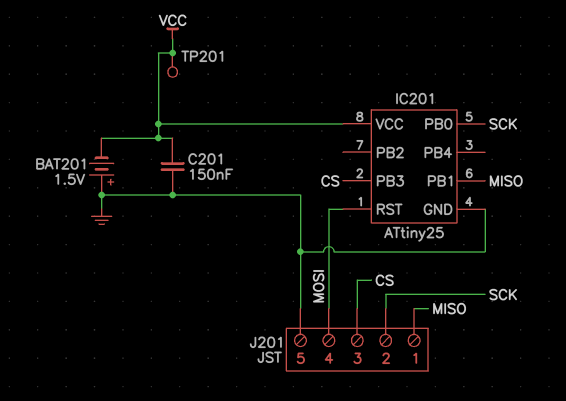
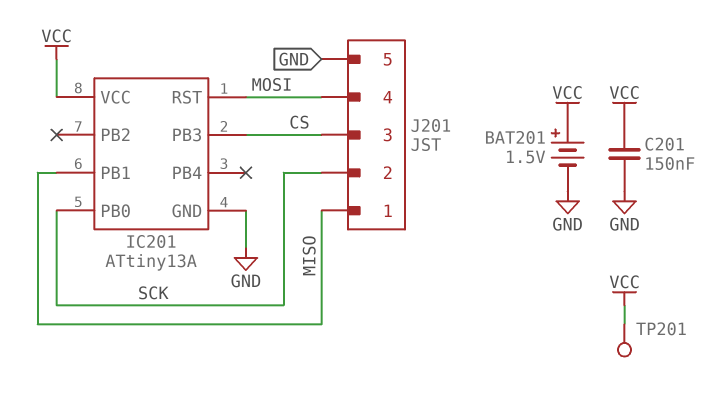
BAT201: 1.5V (plus GND, minus VCC) -> 1.5V (plus VCC, minus GND)
IC201: ATtiny25 -> ATtiny13A

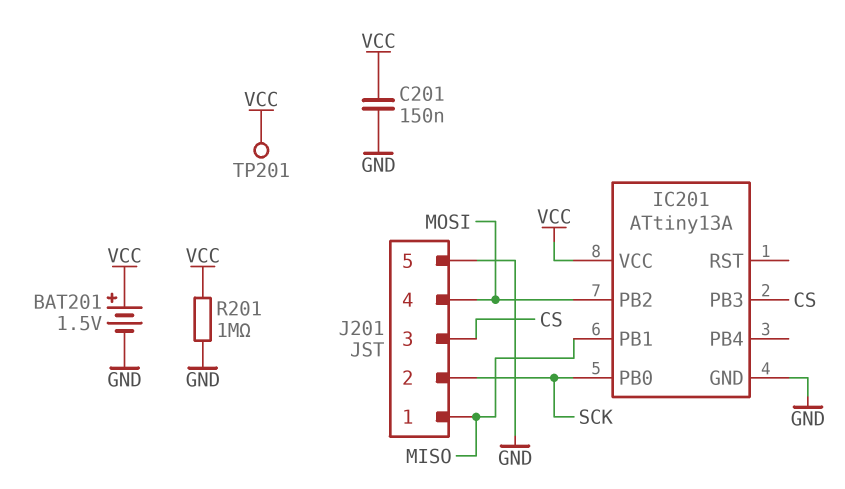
IC201 pin PB2: none -> MOSI
IC201 pin RST: MOSI -> none
R201: none -> 1M (GND, VCC)

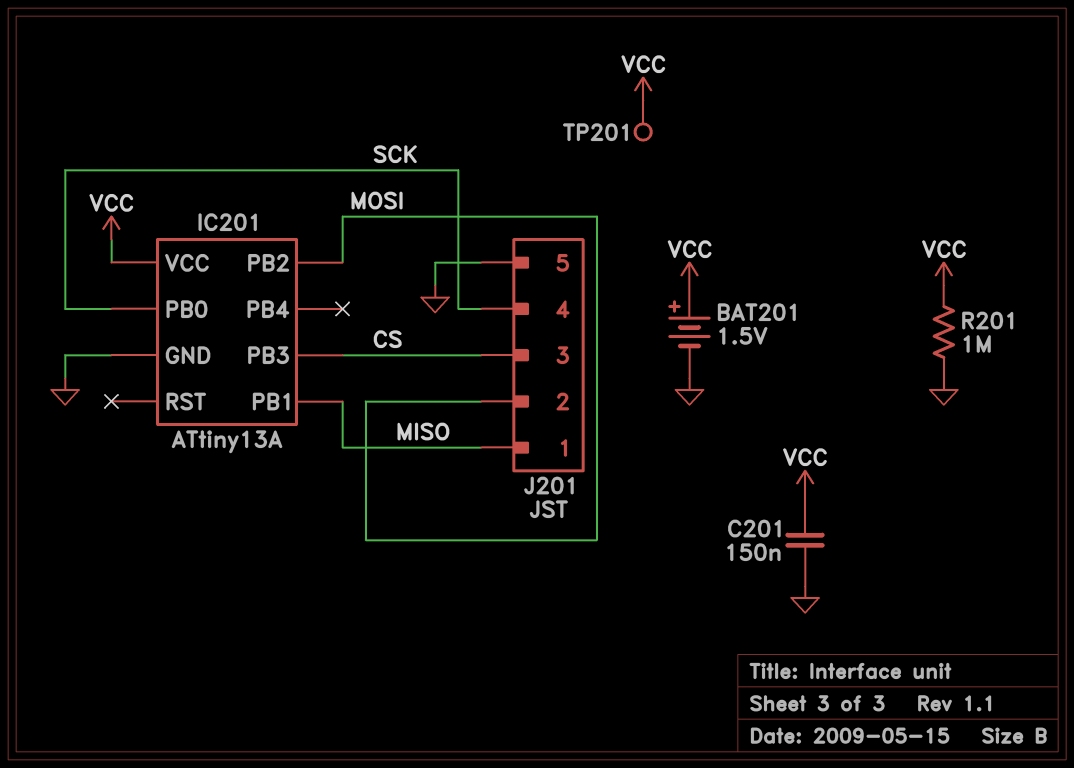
J201 pin 2: SCK -> MOSI
J201 pin 4: MOSI -> SCK

